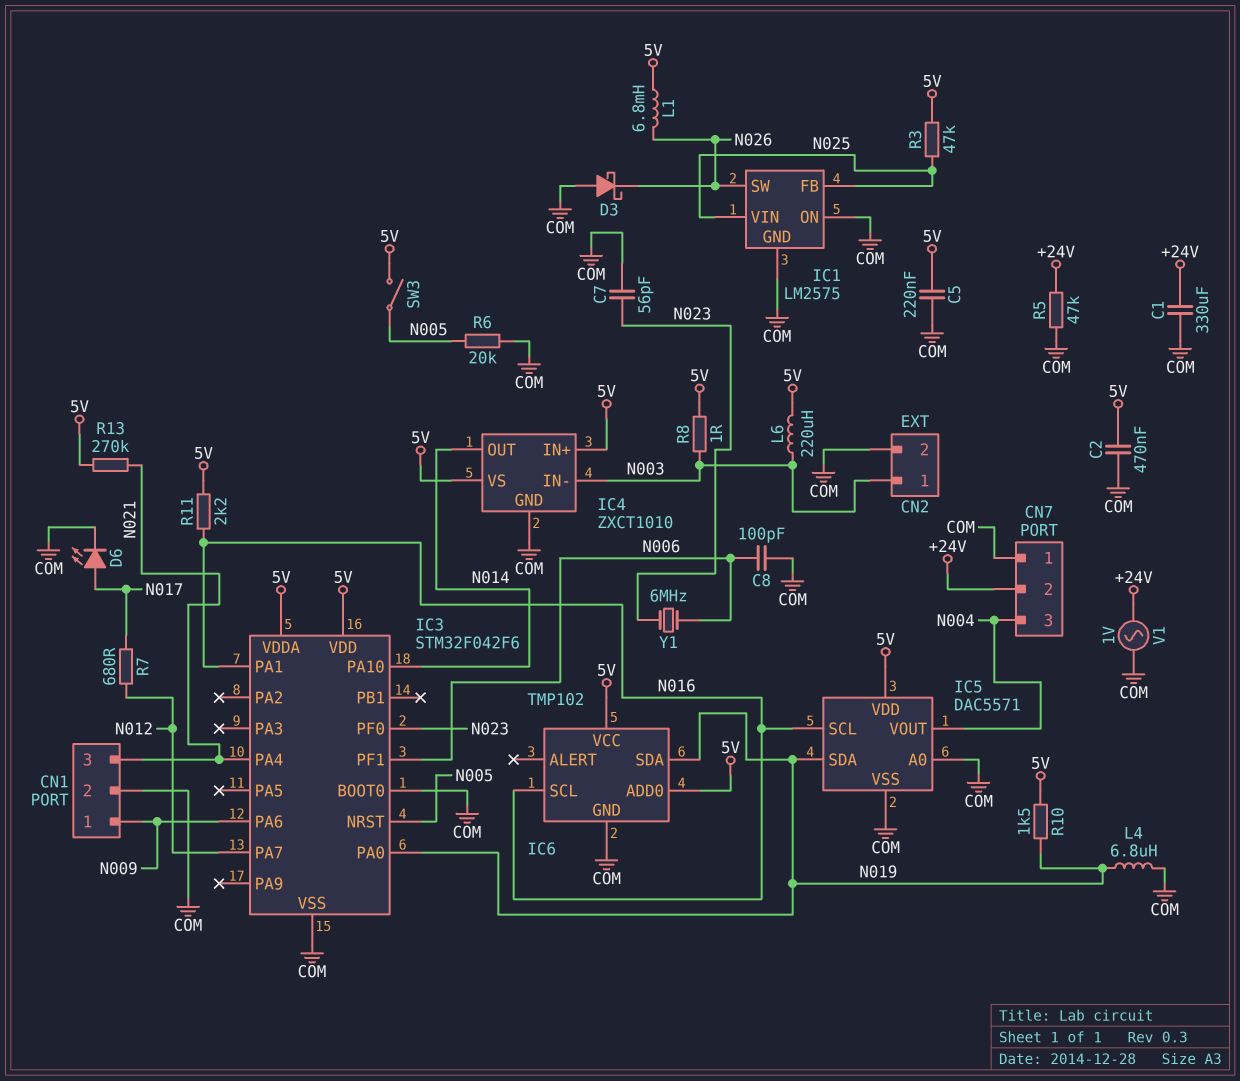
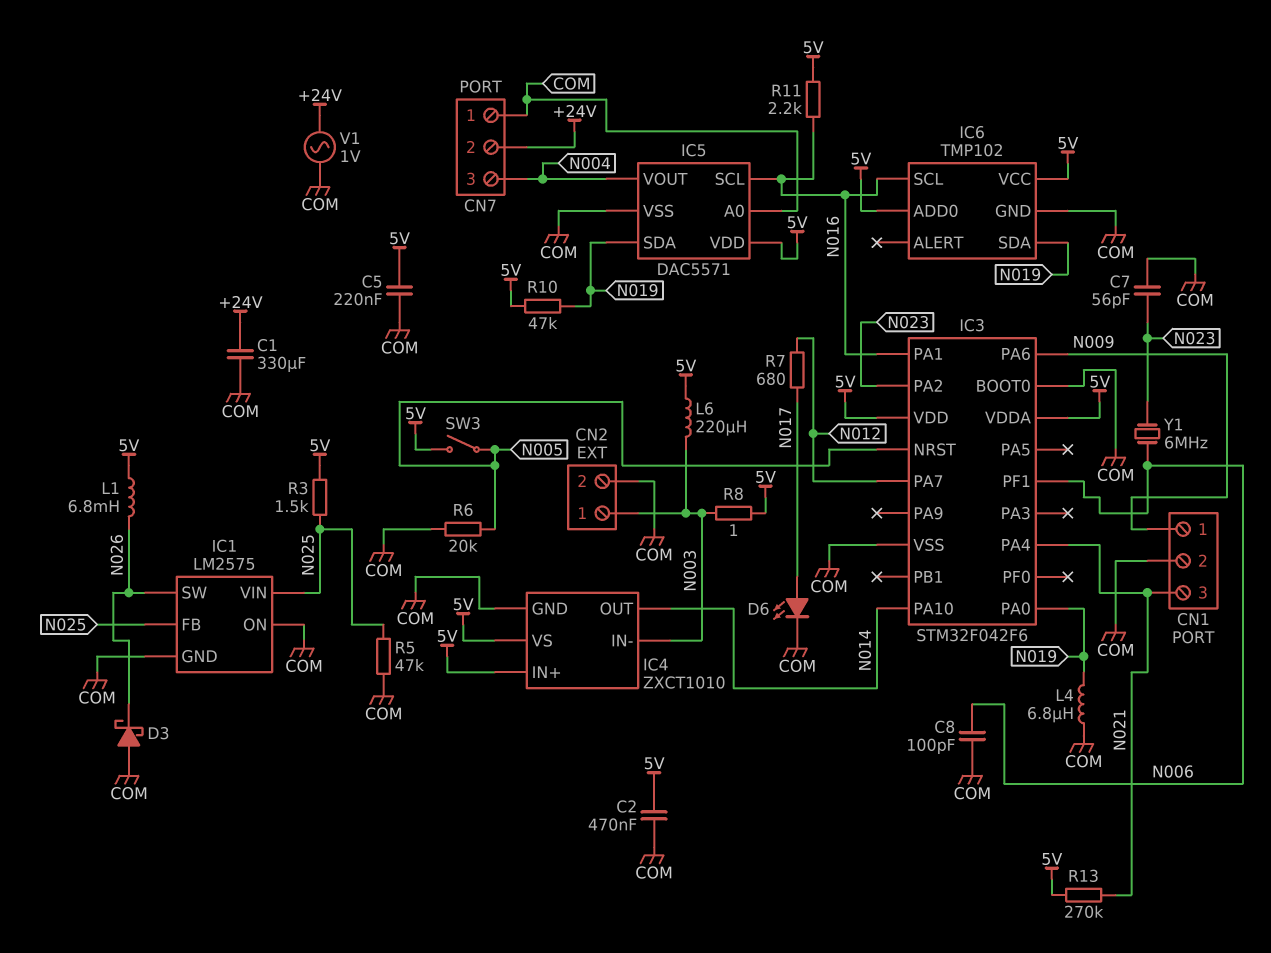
IC3 pin PA2: none -> N023
IC3 pin PF0: N023 -> none
R3: 47k (5V, N025) -> 1.5k (5V, N025)
R5: 47k (+24V, COM) -> 47k (COM, N025)
R10: 1.5k (5V, N019) -> 47k (5V, N019)

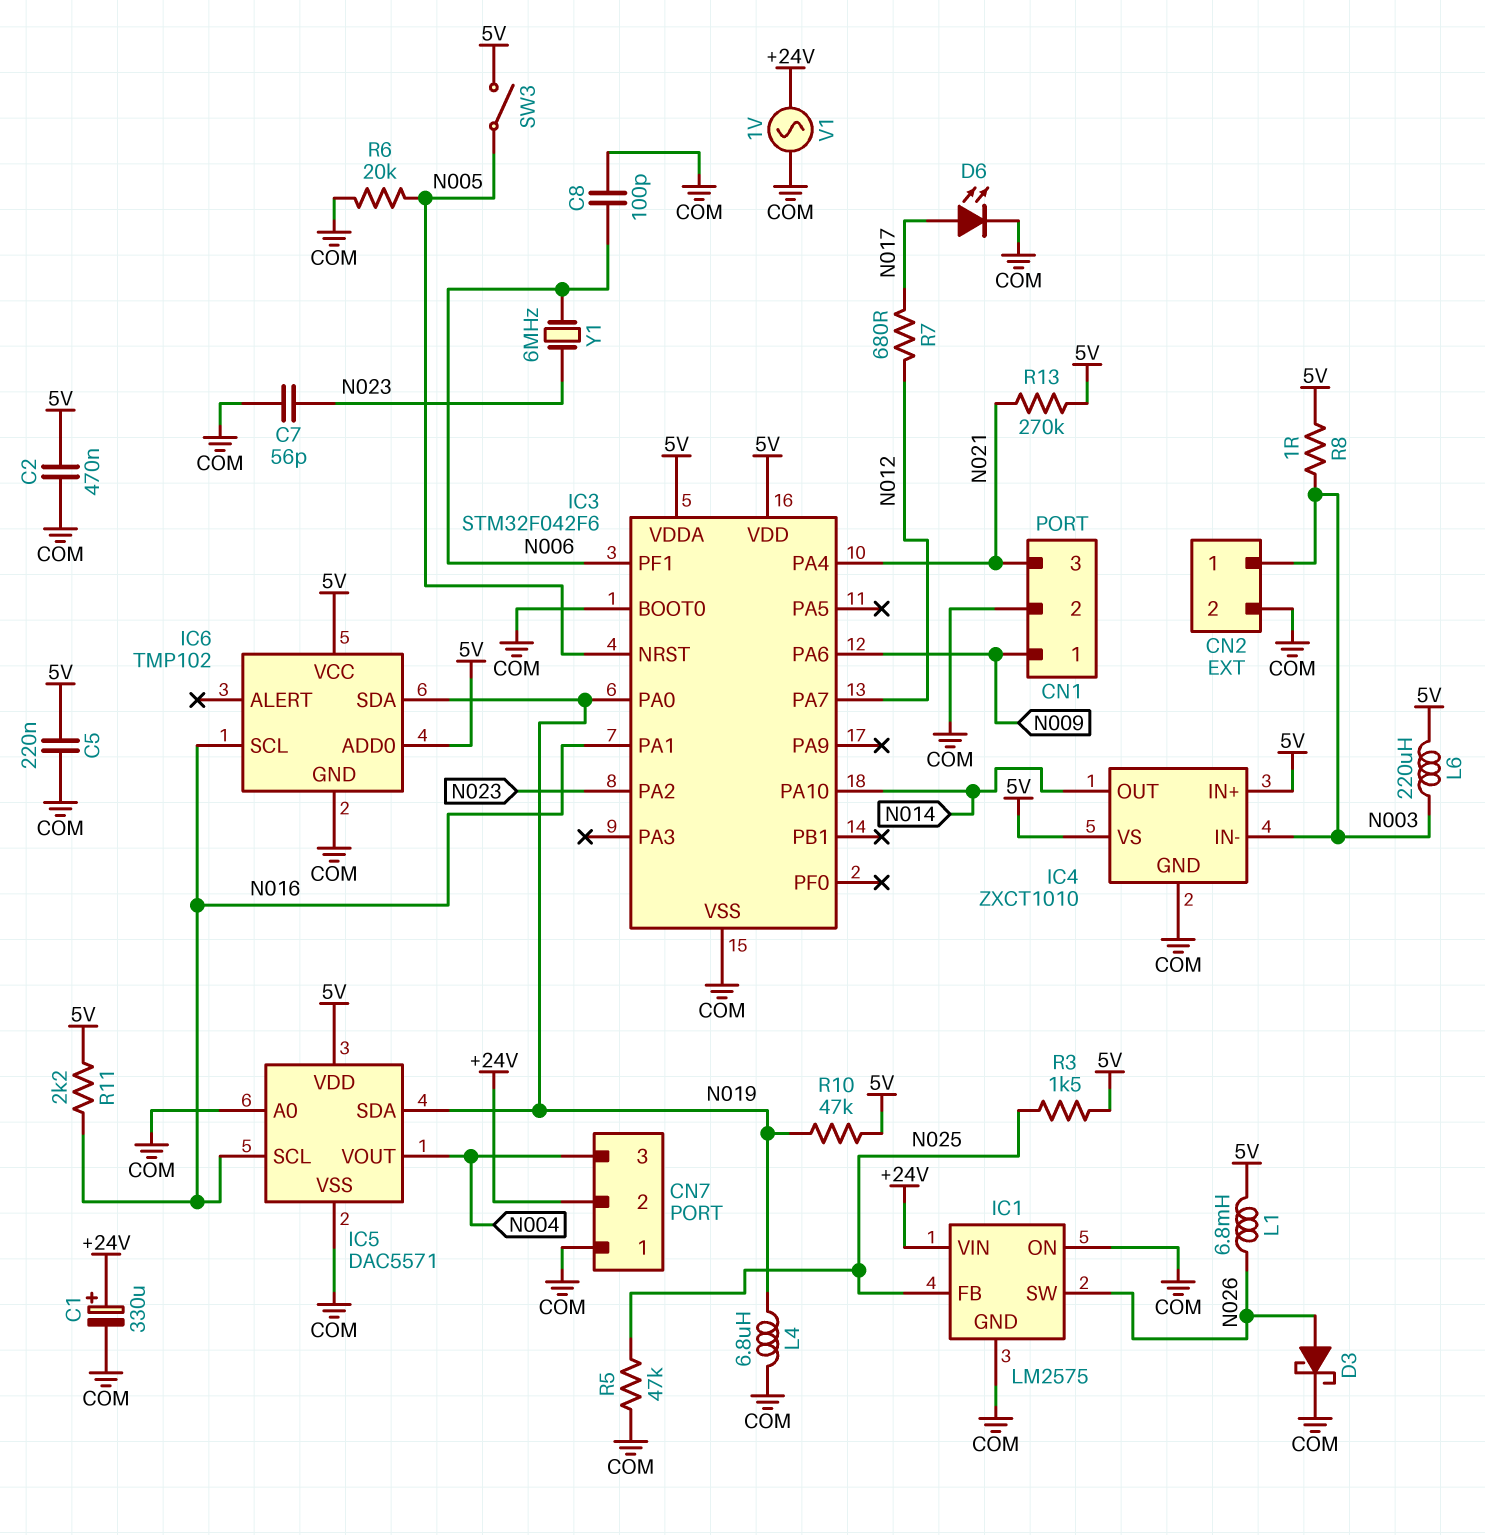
C1: 330uF (+24V, COM) -> 330uF (plus +24V, minus COM)
D3: schottky (A COM, K N026) -> schottky (A N026, K COM)
IC1 pin VIN: N025 -> +24V

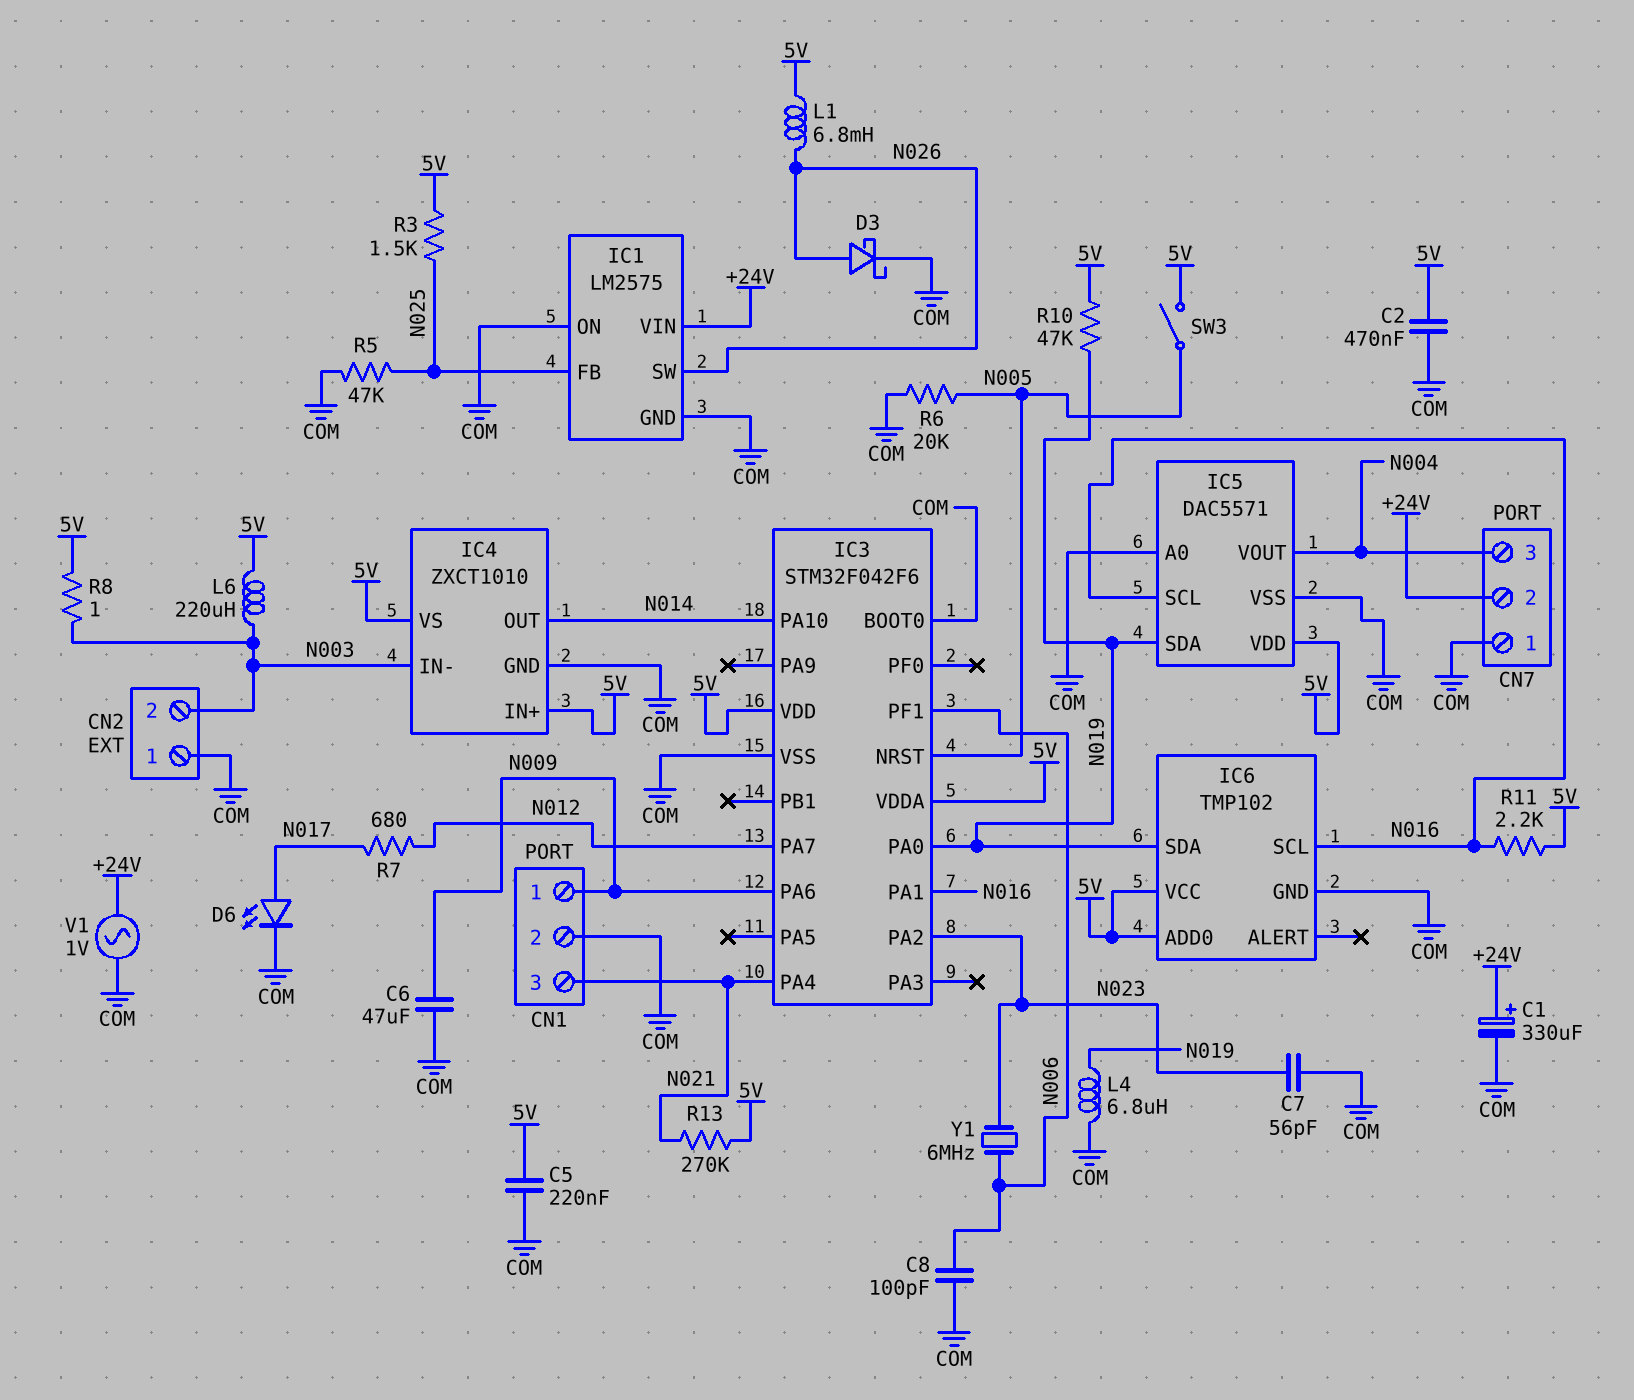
C6: none -> 47uF (COM, N009)
CN2 pin 1: N003 -> COM
CN2 pin 2: COM -> N003

